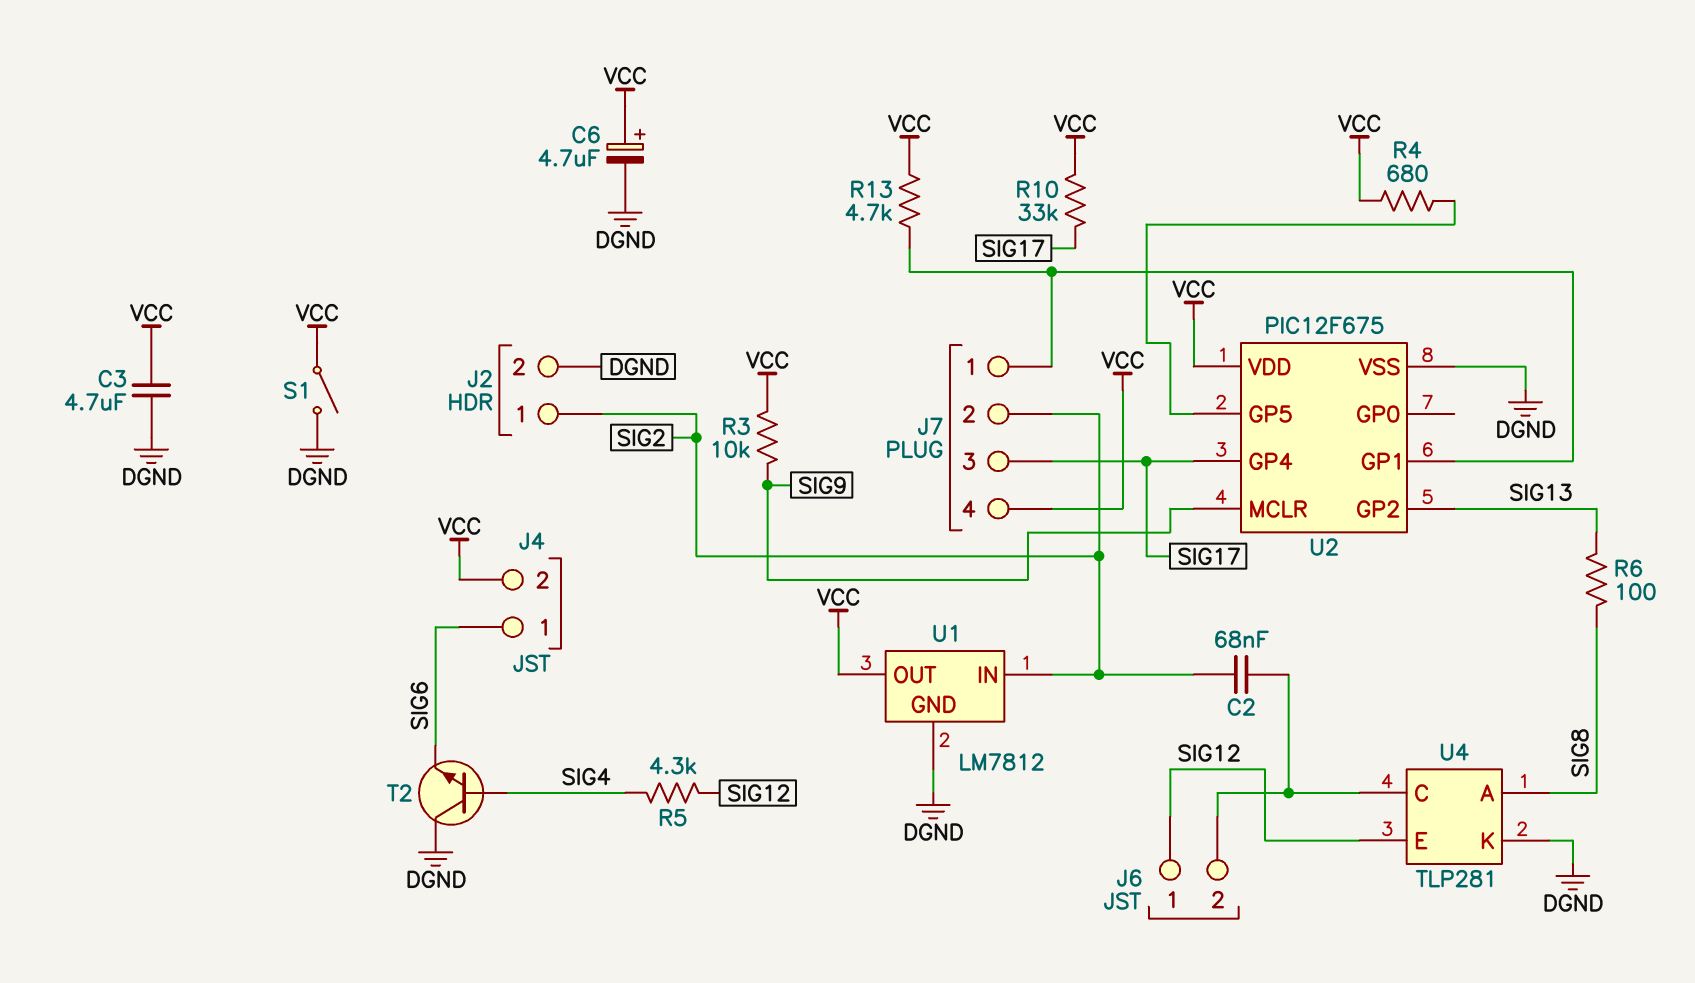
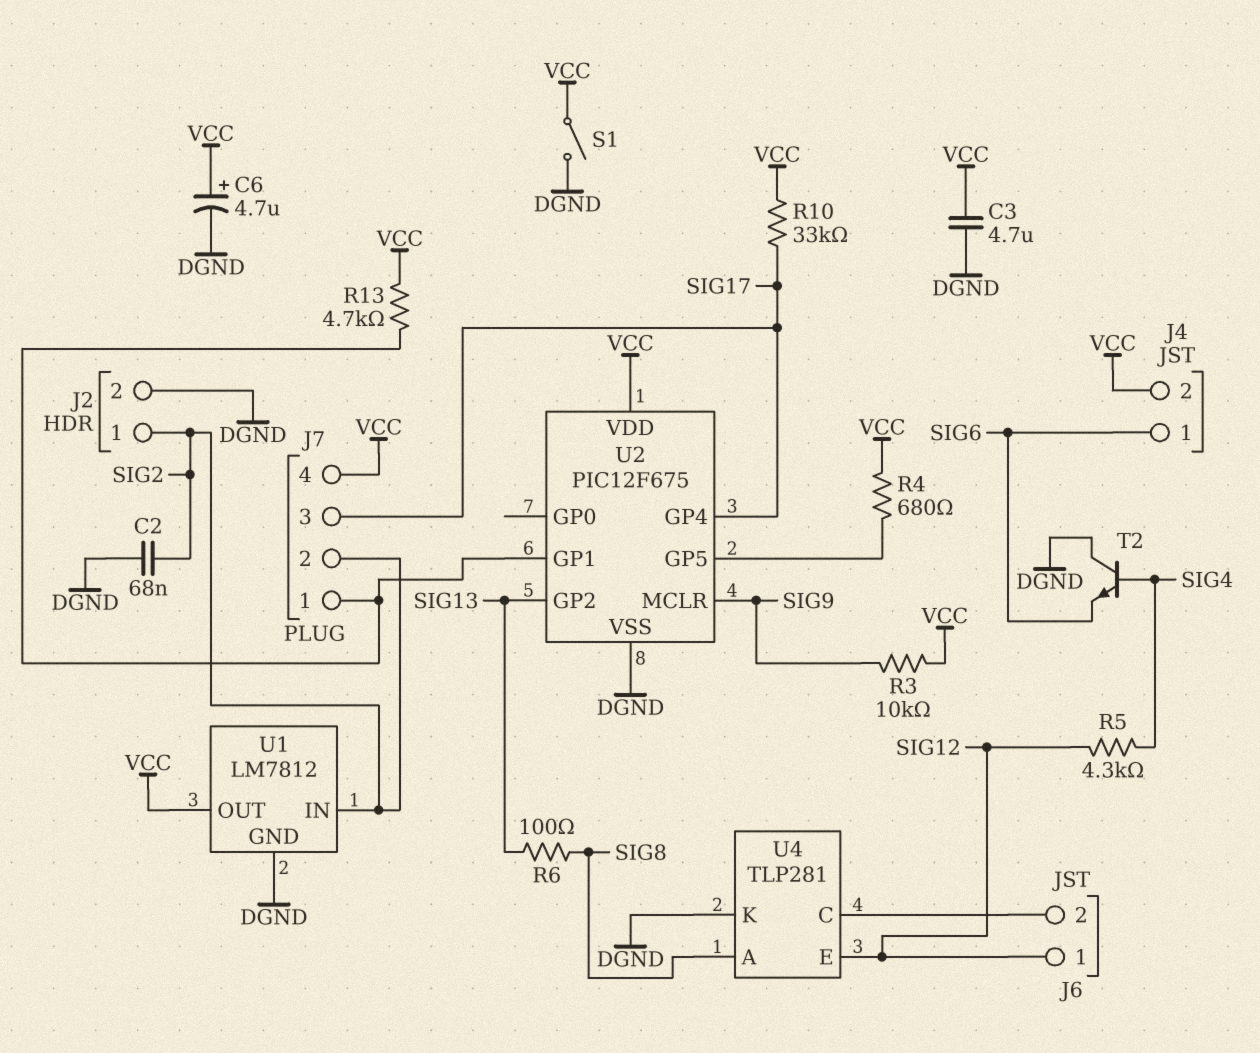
C2: 68nF (J6/2, SIG2) -> 68nF (DGND, SIG2)

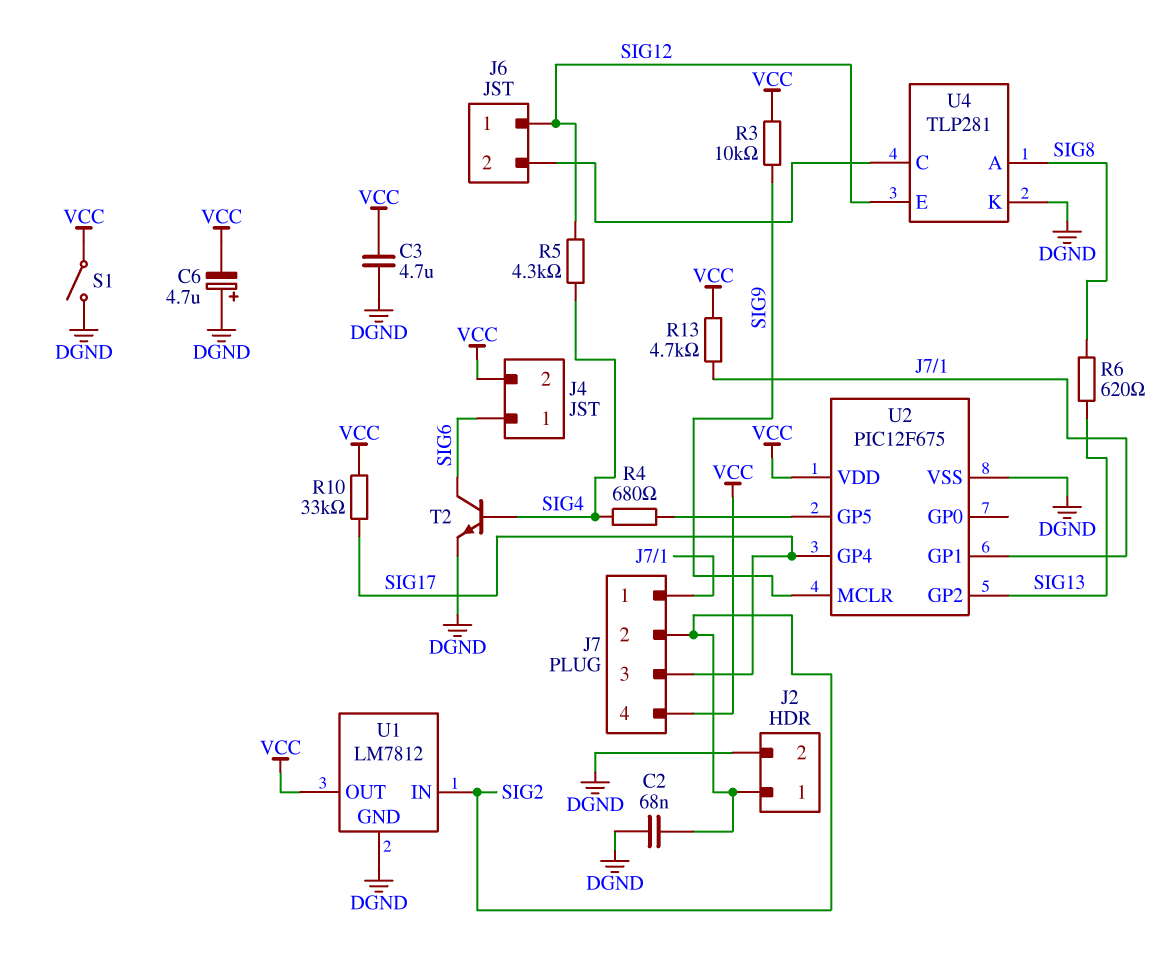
C6: 4.7uF (plus VCC, minus DGND) -> 4.7uF (plus DGND, minus VCC)
R4: 680 (U2/GP5, VCC) -> 680 (SIG4, U2/GP5)
R6: 100 (SIG8, SIG13) -> 620 (SIG8, SIG13)
T2: NPN (B SIG4, C DGND, E SIG6) -> NPN (B SIG4, C SIG6, E DGND)

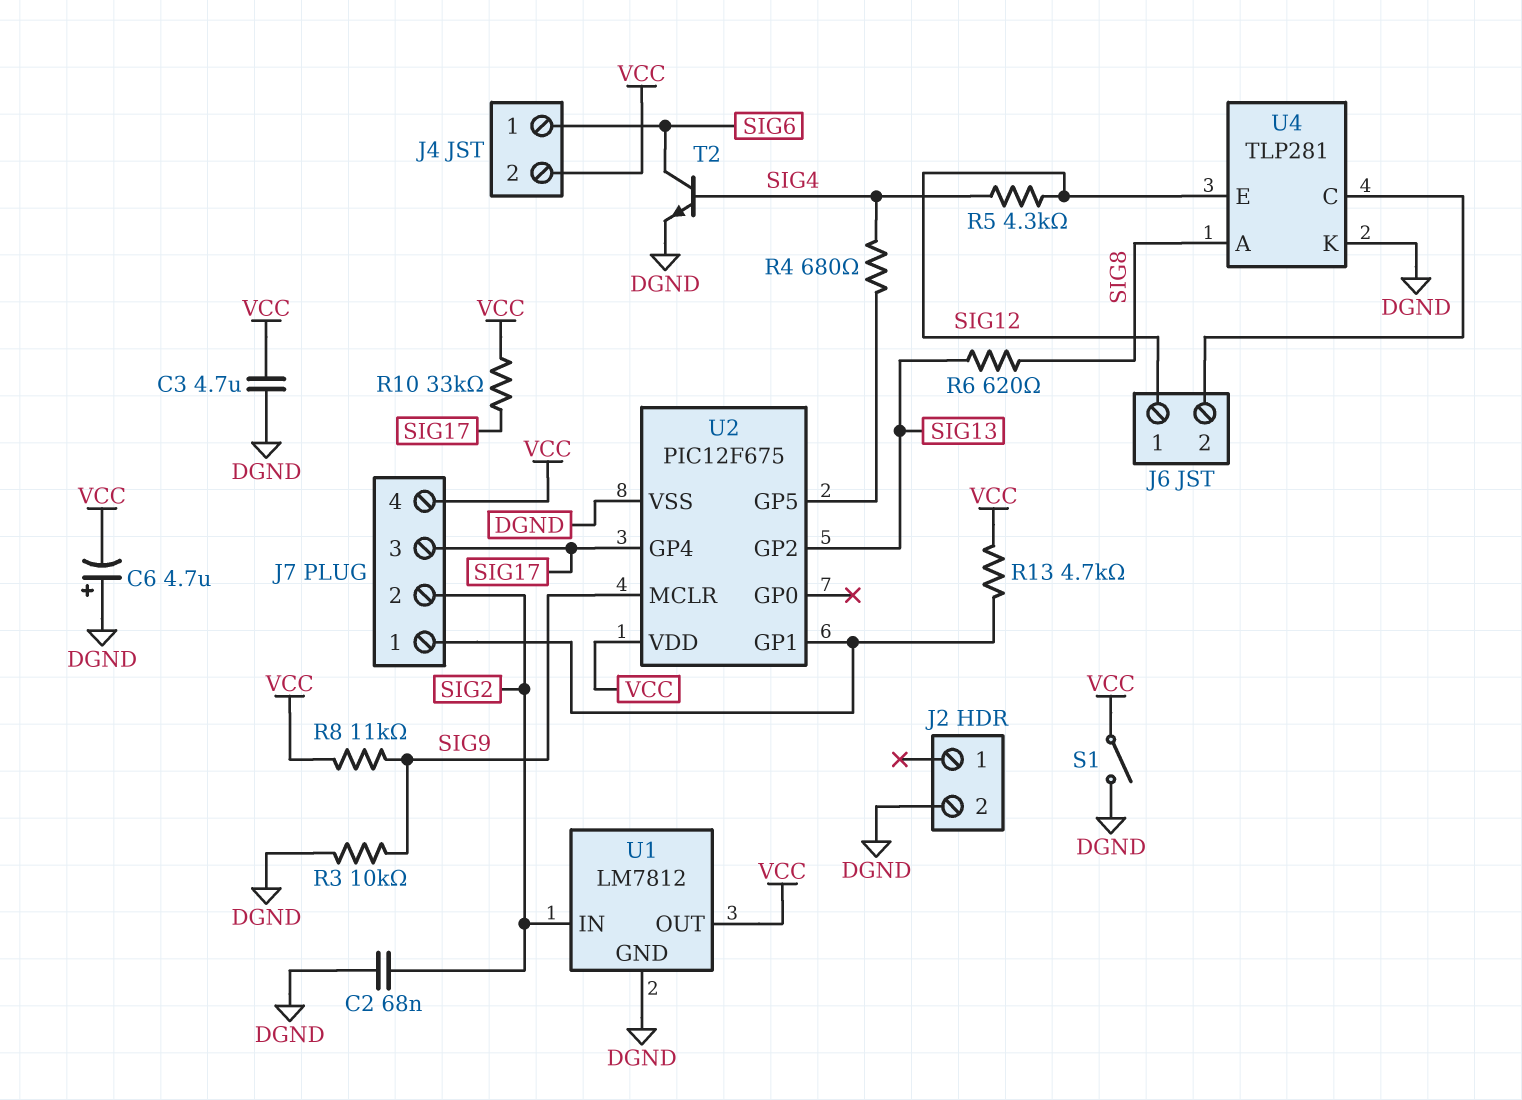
J2 pin 1: SIG2 -> none
R3: 10k (SIG9, VCC) -> 10k (DGND, SIG9)
R8: none -> 11k (SIG9, VCC)

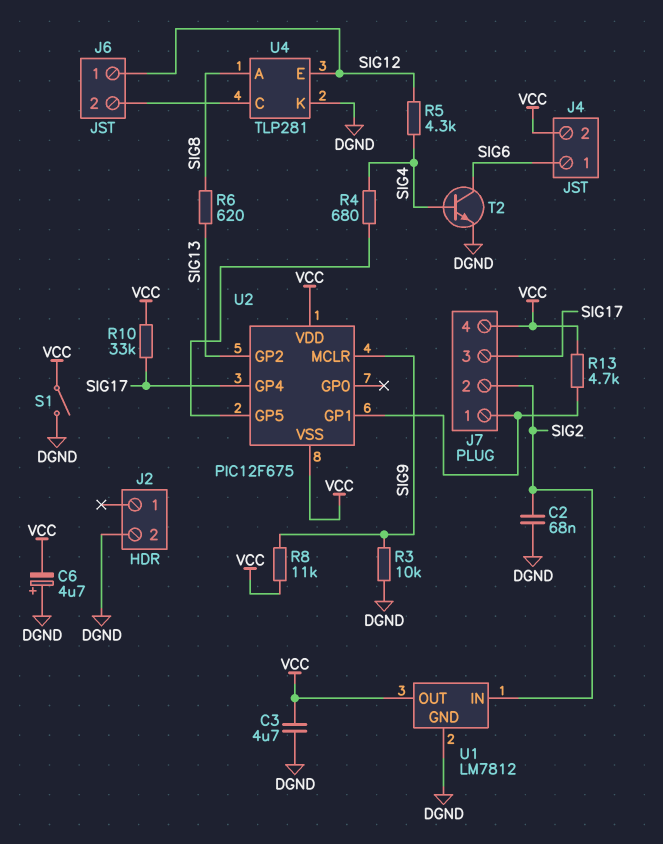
U2 pin VSS: DGND -> VCC

